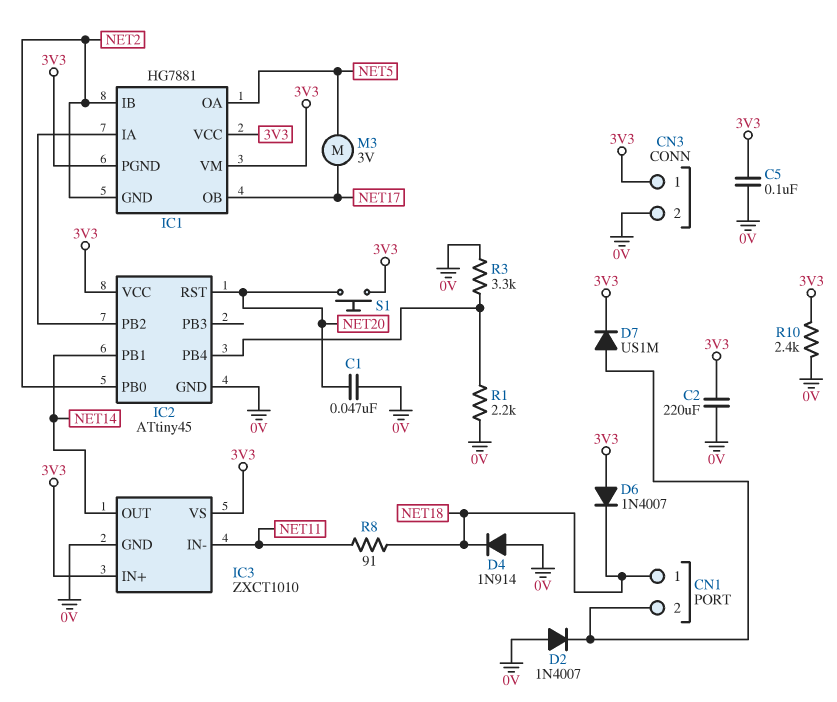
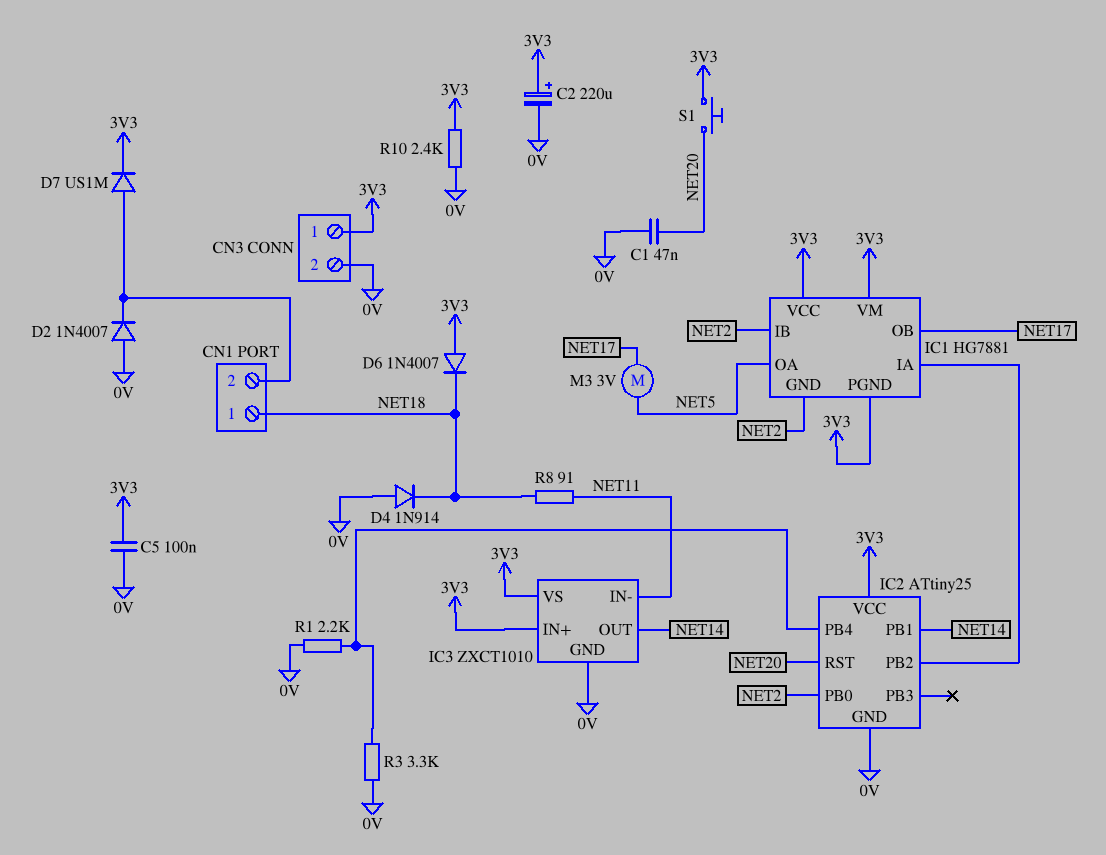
C2: 220uF (0V, 3V3) -> 220uF (plus 3V3, minus 0V)
IC2: ATtiny45 -> ATtiny25

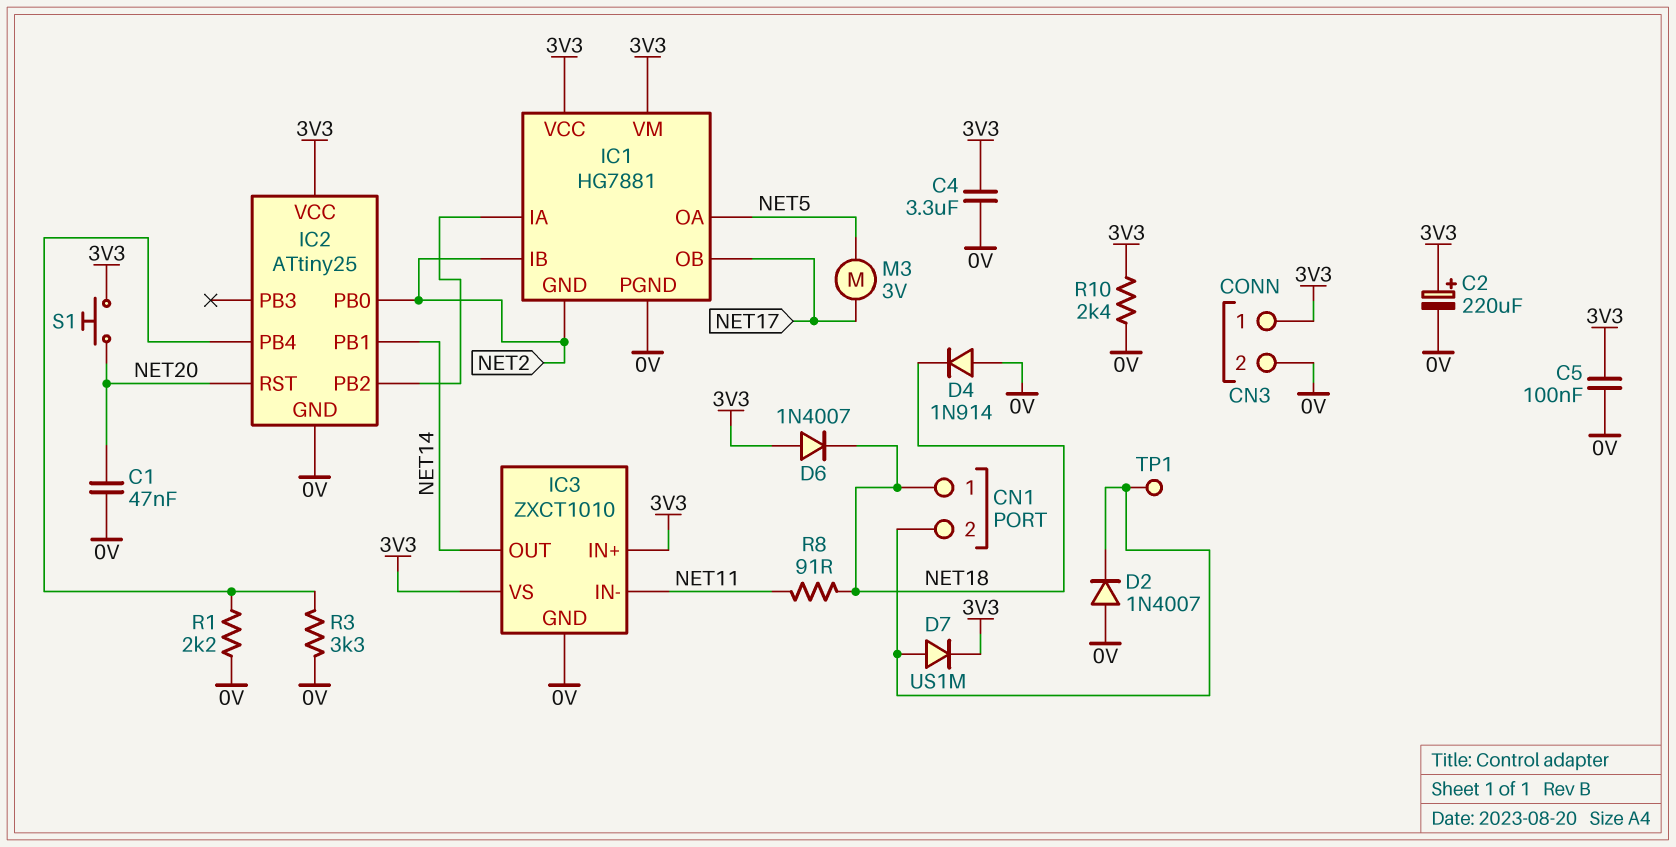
C4: none -> 3.3uF (0V, 3V3)
IC1 pin PGND: 3V3 -> 0V
TP1: none -> test point (CN1/2)

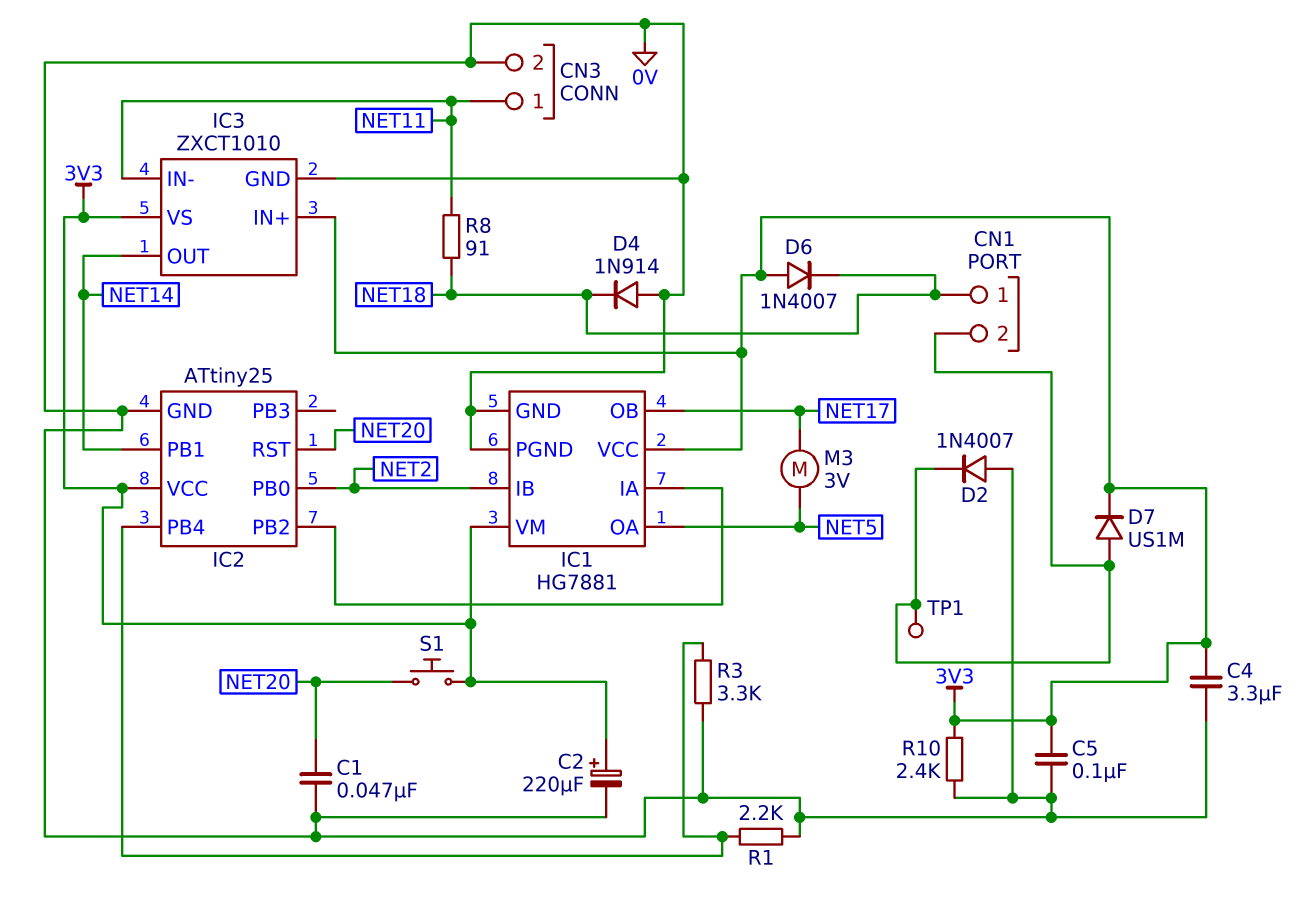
CN3 pin 1: 3V3 -> NET11
IC1 pin GND: NET2 -> 0V

